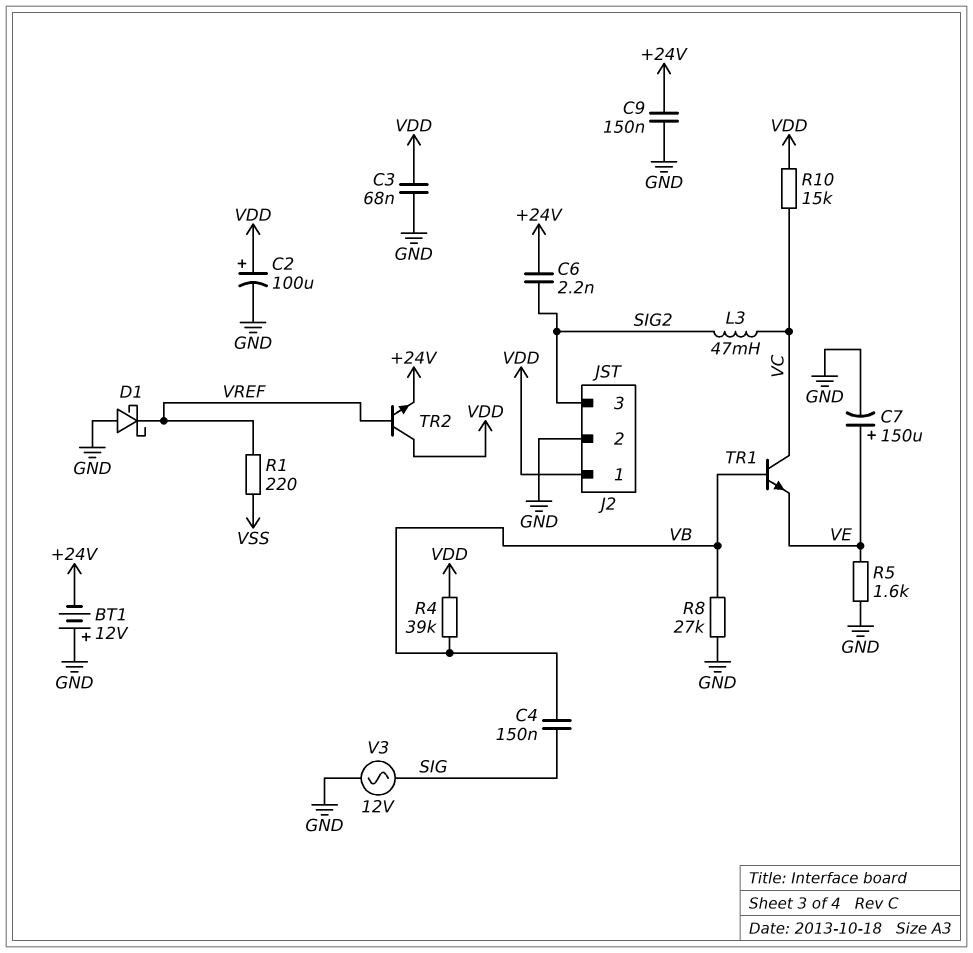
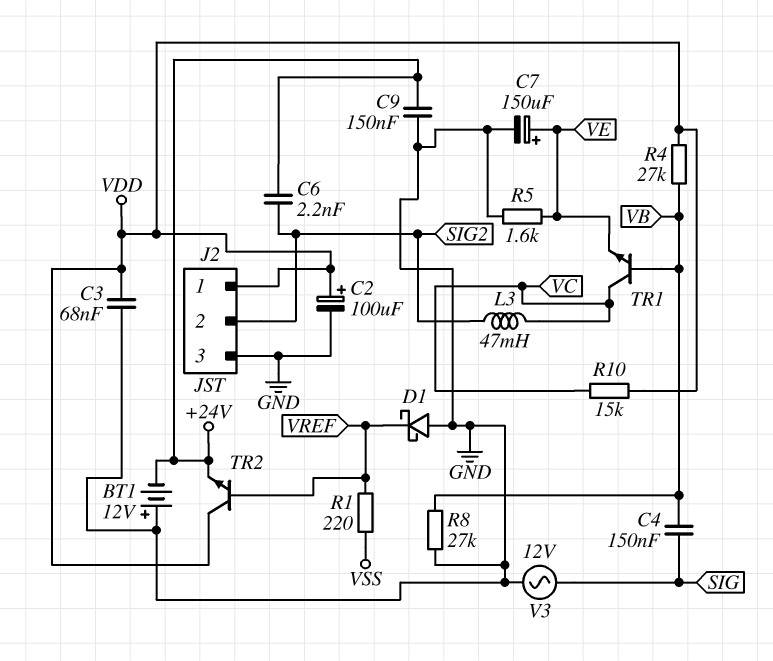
J2 pin 2: GND -> SIG2
J2 pin 3: SIG2 -> GND
R4: 39k (VB, VDD) -> 27k (VB, VDD)

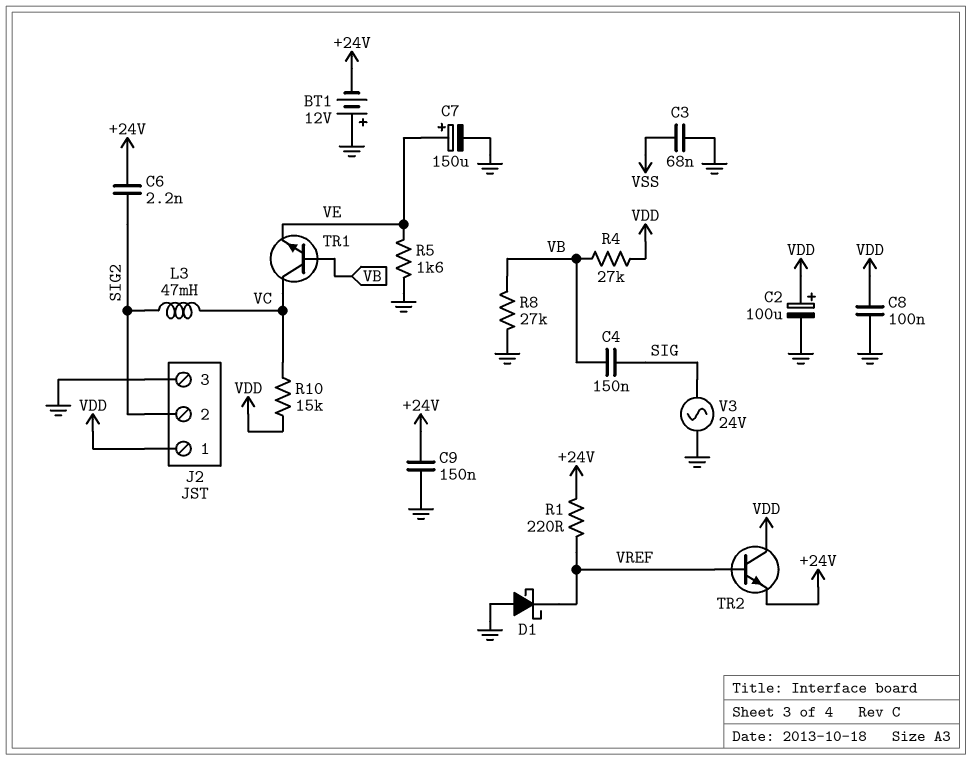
C3: 68nF (GND, VDD) -> 68nF (GND, VSS)
C8: none -> 100nF (GND, VDD)
R1: 220 (VREF, VSS) -> 220 (+24V, VREF)
V3: AC 12V (GND, SIG) -> AC 24V (GND, SIG)

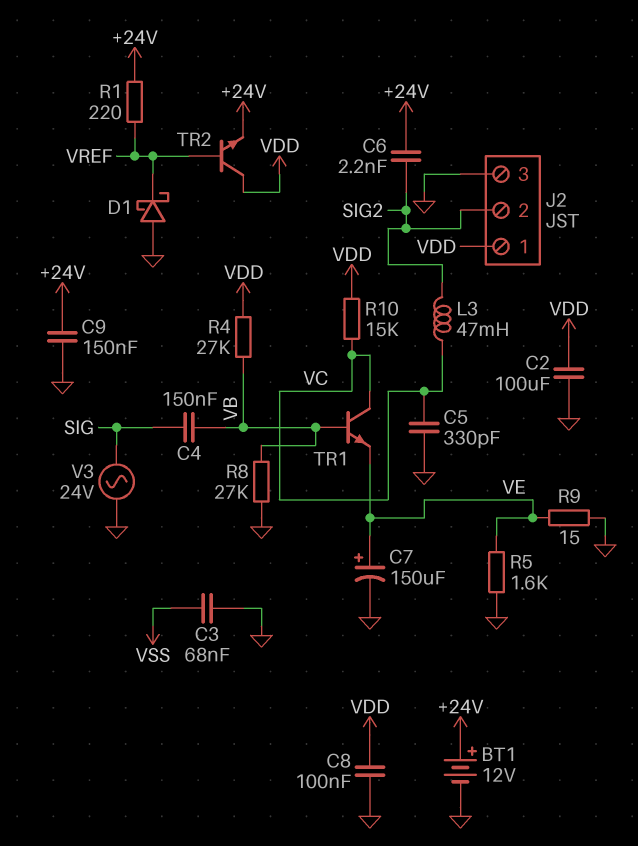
BT1: 12V (plus GND, minus +24V) -> 12V (plus +24V, minus GND)
C2: 100uF (plus VDD, minus GND) -> 100uF (GND, VDD)
C5: none -> 330pF (GND, VC)
R9: none -> 15 (GND, VE)

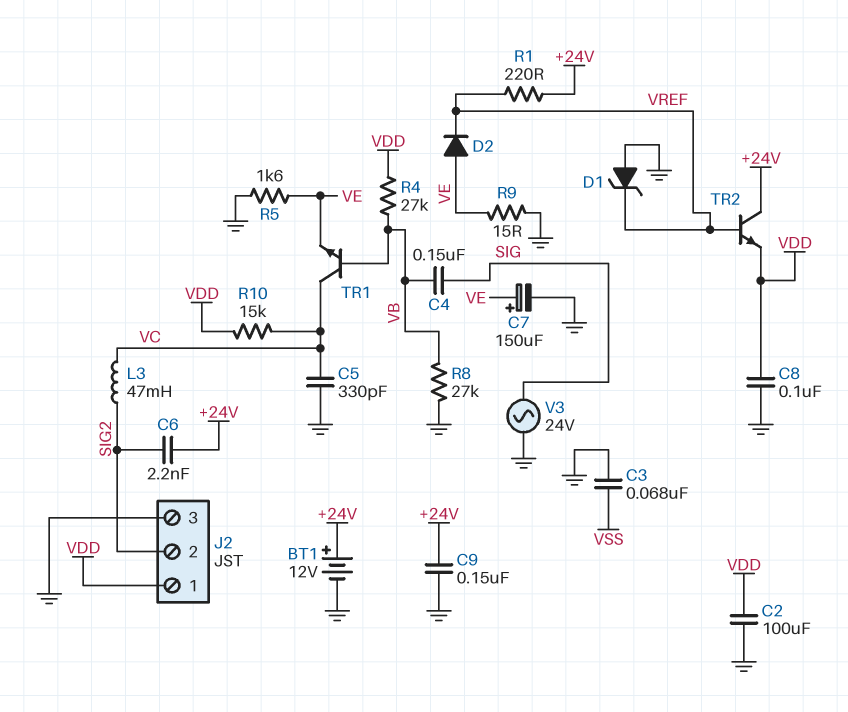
D1: schottky (A GND, K VREF) -> zener (A GND, K VREF)
D2: none -> diode (A VE, K VREF)
TR2: NPN (B VREF, C VDD, E +24V) -> NPN (B VREF, C +24V, E VDD)

